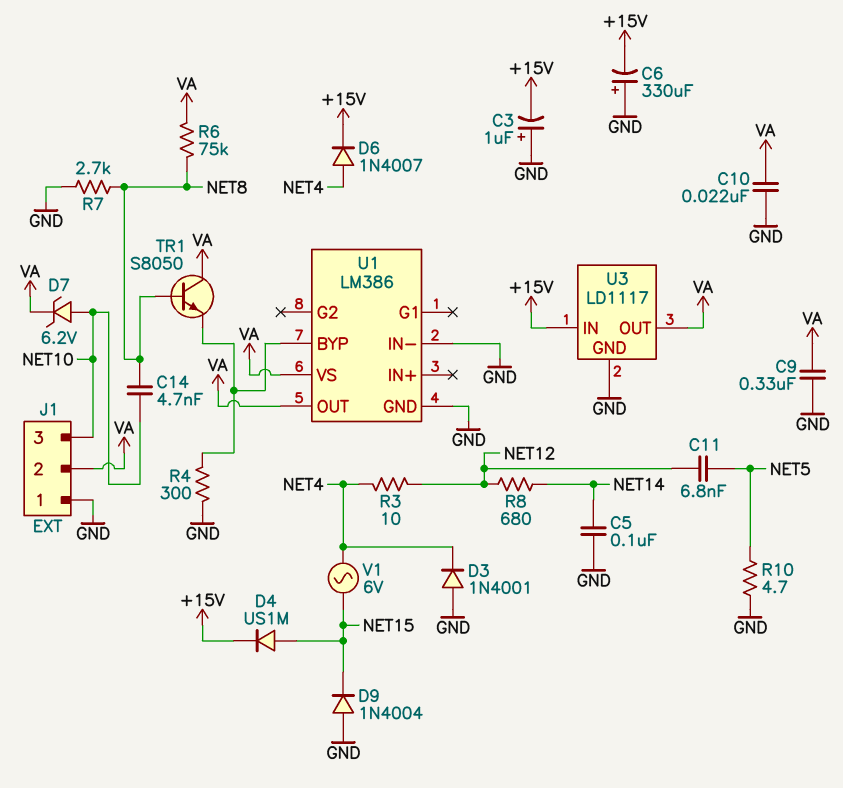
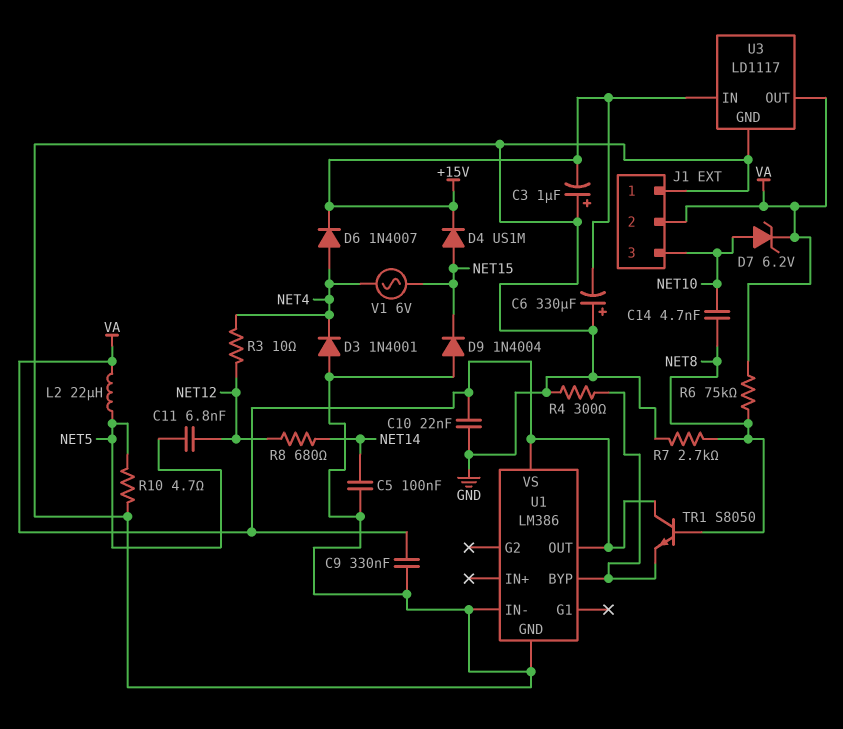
L2: none -> 22uH (NET5, VA)

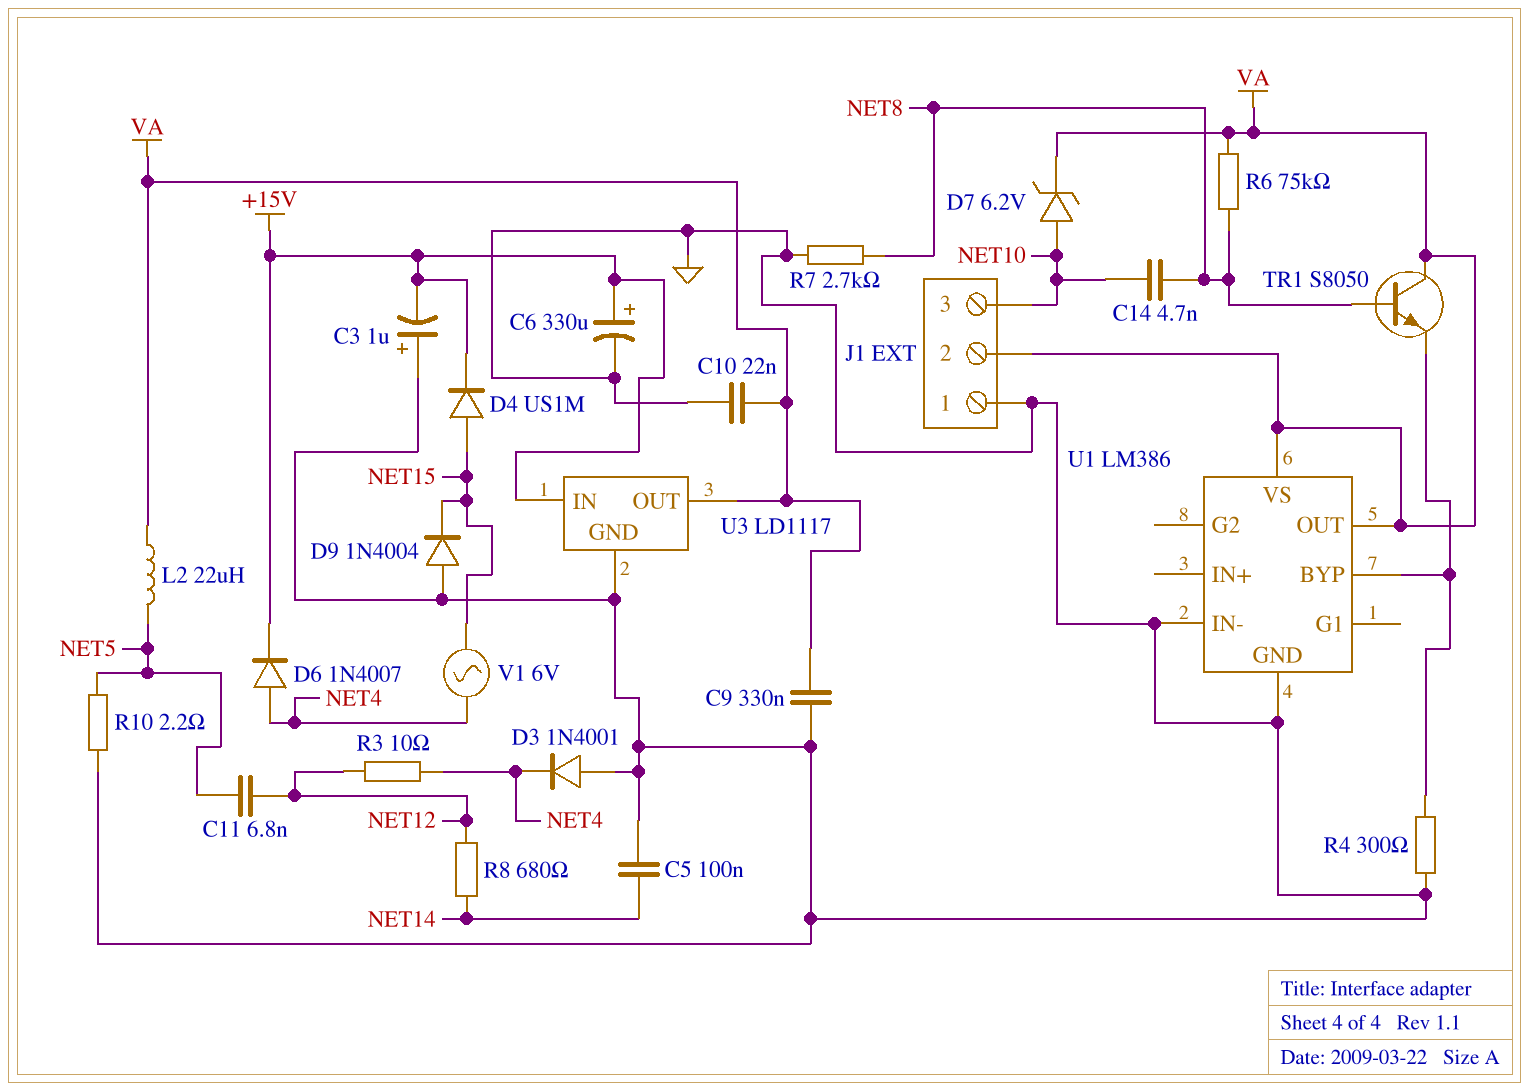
C6: 330uF (plus GND, minus +15V) -> 330uF (plus +15V, minus GND)
R10: 4.7 (GND, NET5) -> 2.2 (GND, NET5)

